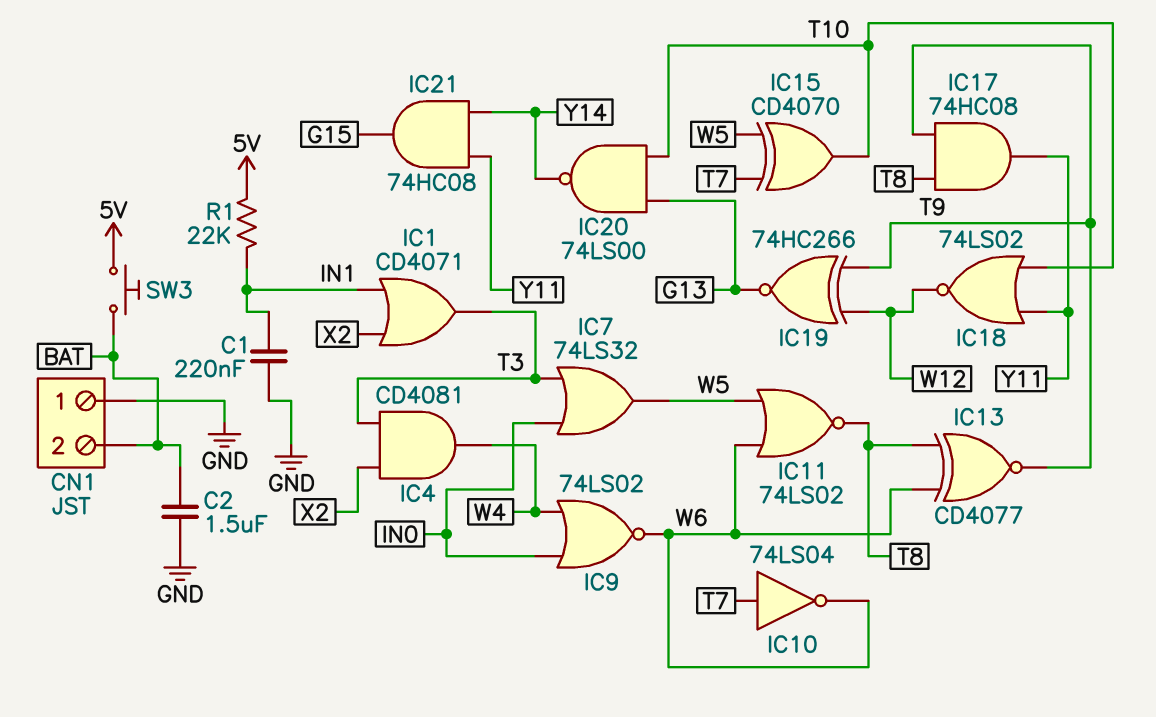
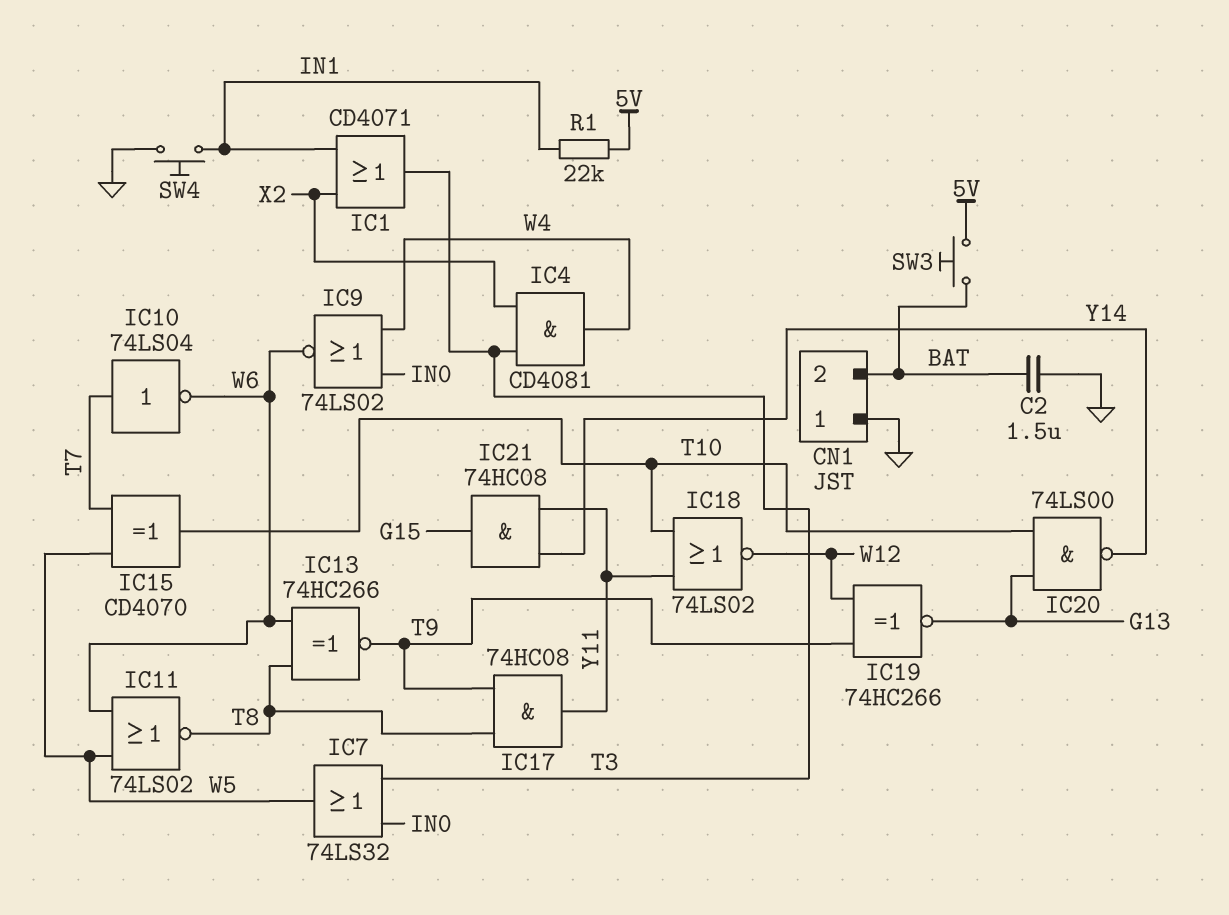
C1: 220nF (GND, IN1) -> none
IC13: XNOR CD4077 (in T8, in W6, out T9) -> XNOR 74HC266 (in T8, in W6, out T9)
SW4: none -> button (GND, IN1)

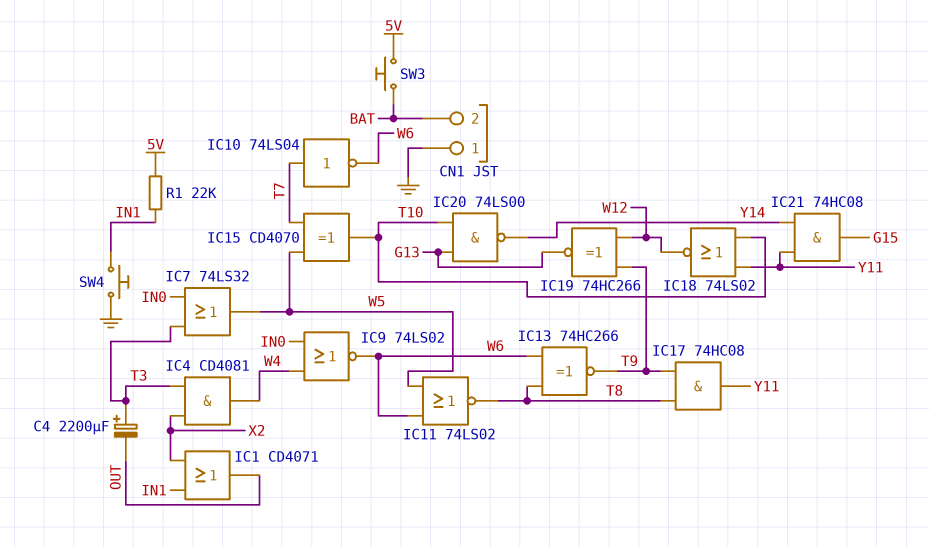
C2: 1.5uF (BAT, GND) -> none
C4: none -> 2200uF (plus T3, minus OUT)
IC1: OR CD4071 (in IN1, in X2, out T3) -> OR CD4071 (in IN1, in X2, out OUT)

